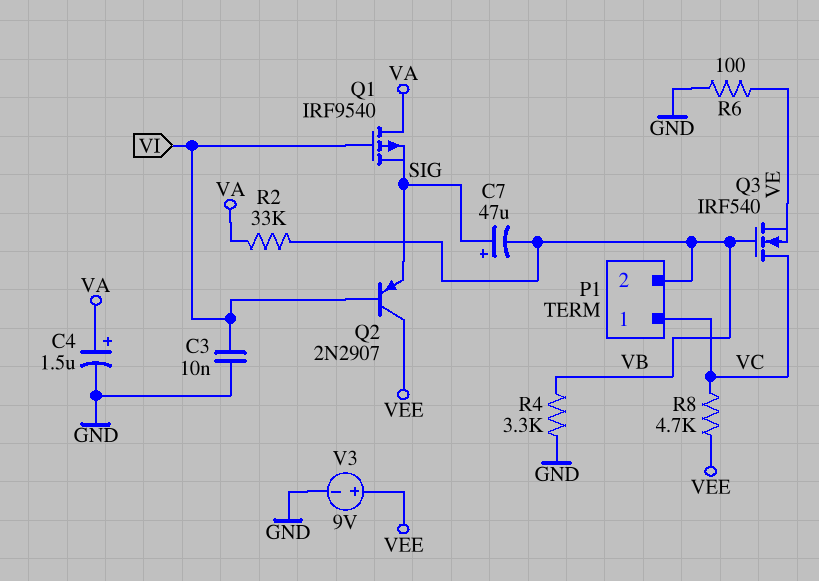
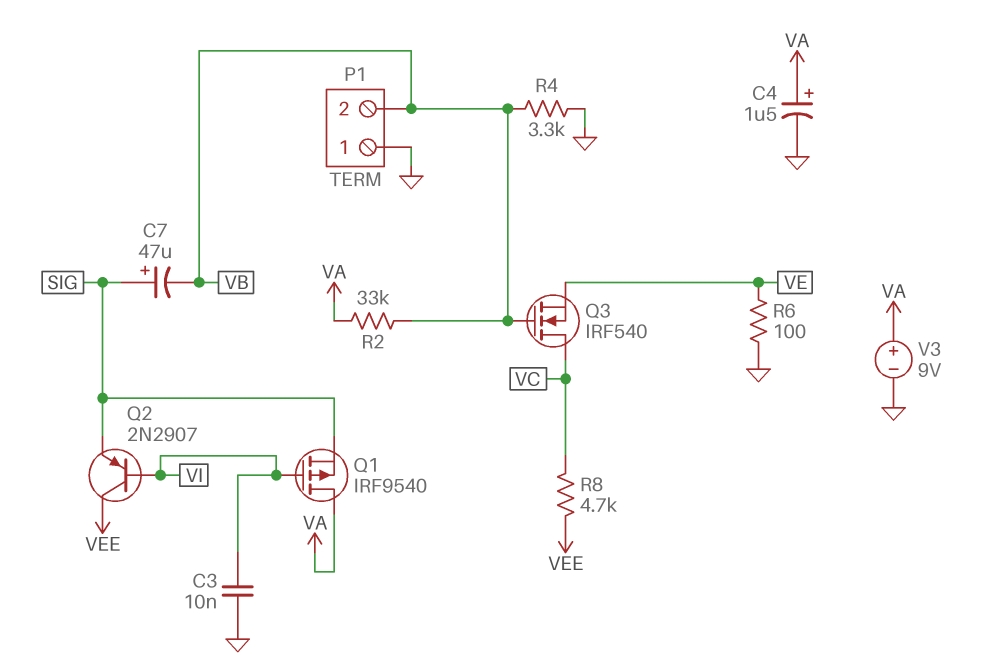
P1 pin 1: VC -> GND
V3: 9V (plus VEE, minus GND) -> 9V (plus VA, minus GND)

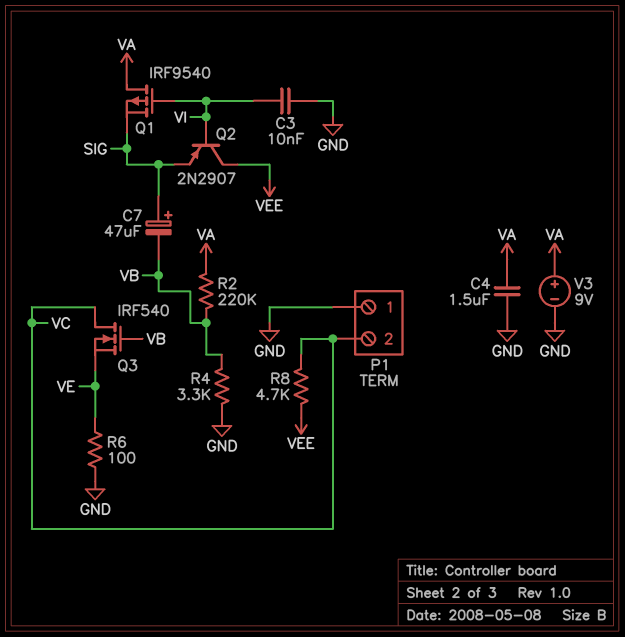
C4: 1.5uF (plus VA, minus GND) -> 1.5uF (GND, VA)
P1 pin 2: VB -> VC
R2: 33k (VA, VB) -> 220k (VA, VB)

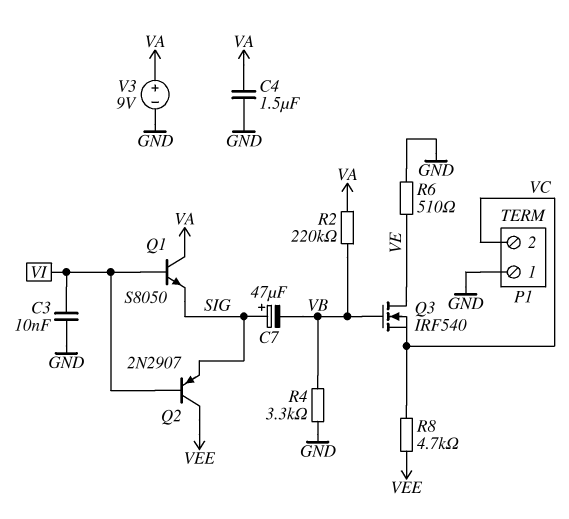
Q1: PMOS IRF9540 (G VI, D VA, S SIG) -> NPN S8050 (B VI, C VA, E SIG)
Q3: NMOS IRF540 (G VB, D VC, S VE) -> NMOS IRF540 (G VB, D VE, S VC)
R6: 100 (GND, VE) -> 510 (GND, VE)

